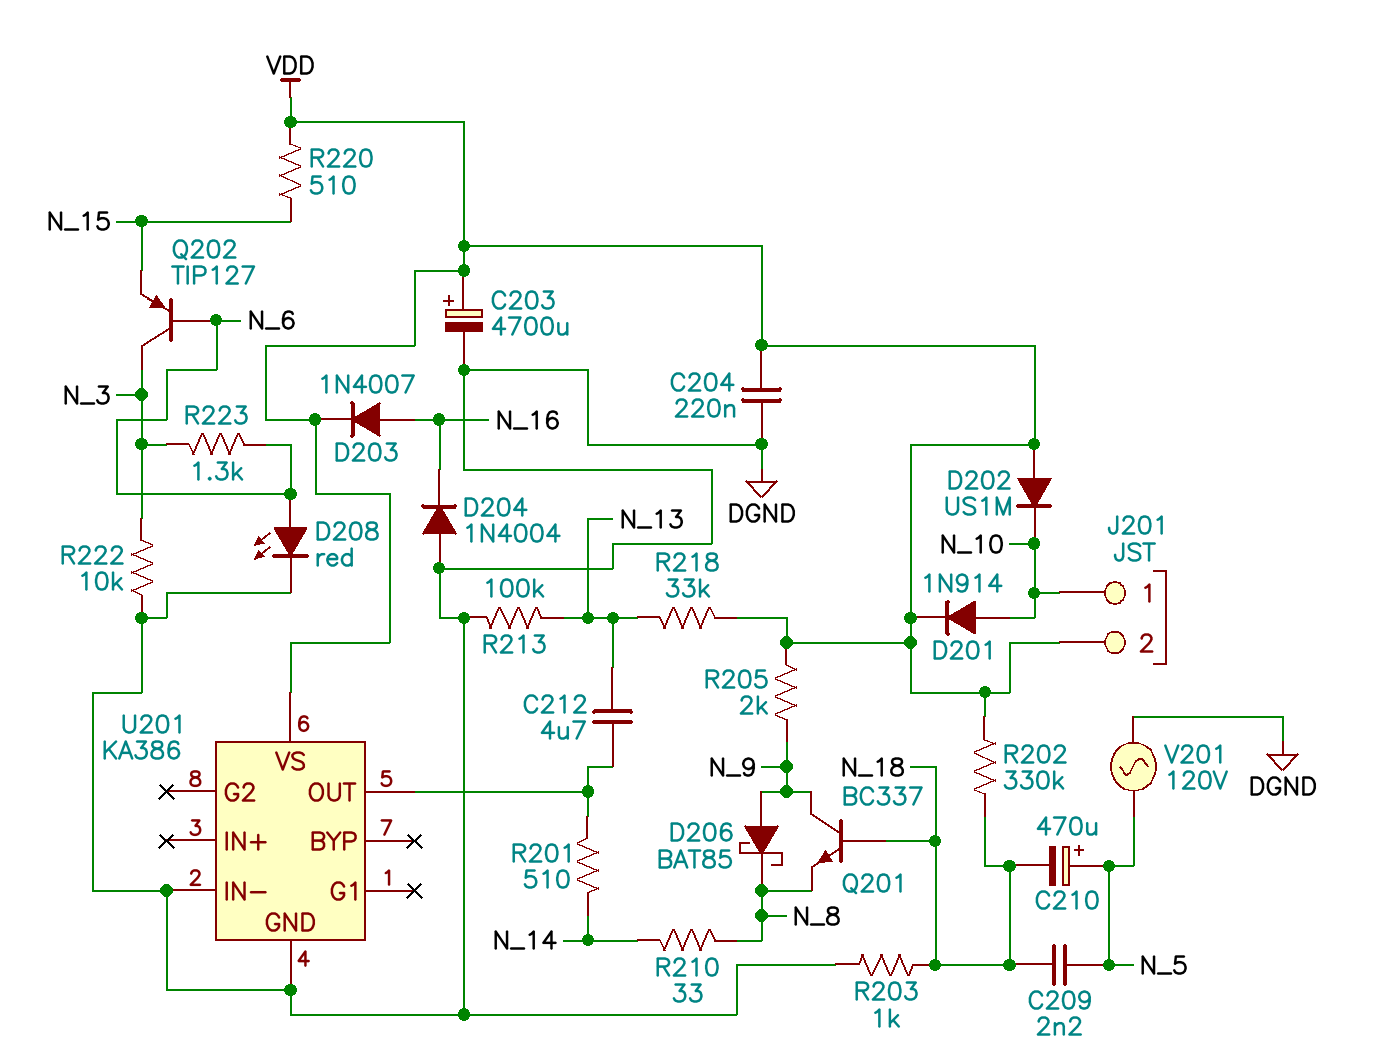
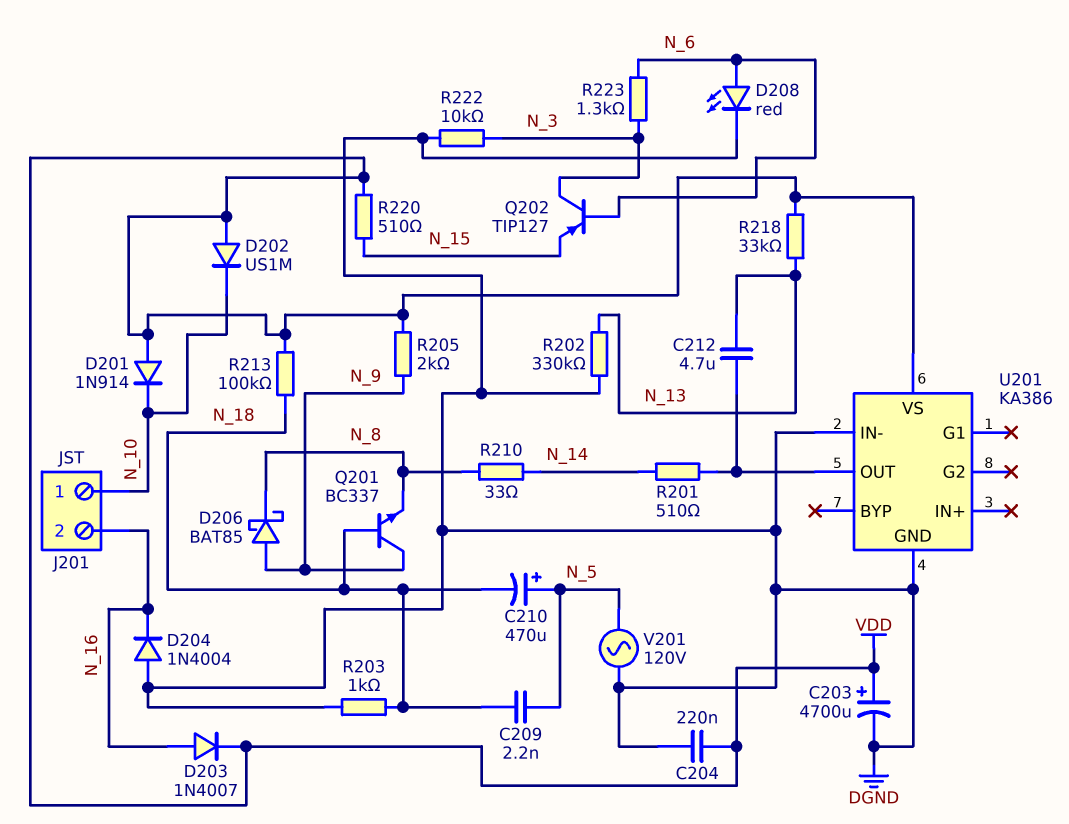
D201: diode 1N914 (A N_10, K VDD) -> diode 1N914 (A VDD, K N_10)
J201 pin 2: VDD -> N_16
R202: 330k (N_18, VDD) -> 330k (DGND, N_13)
R213: 100k (DGND, N_13) -> 100k (N_18, VDD)

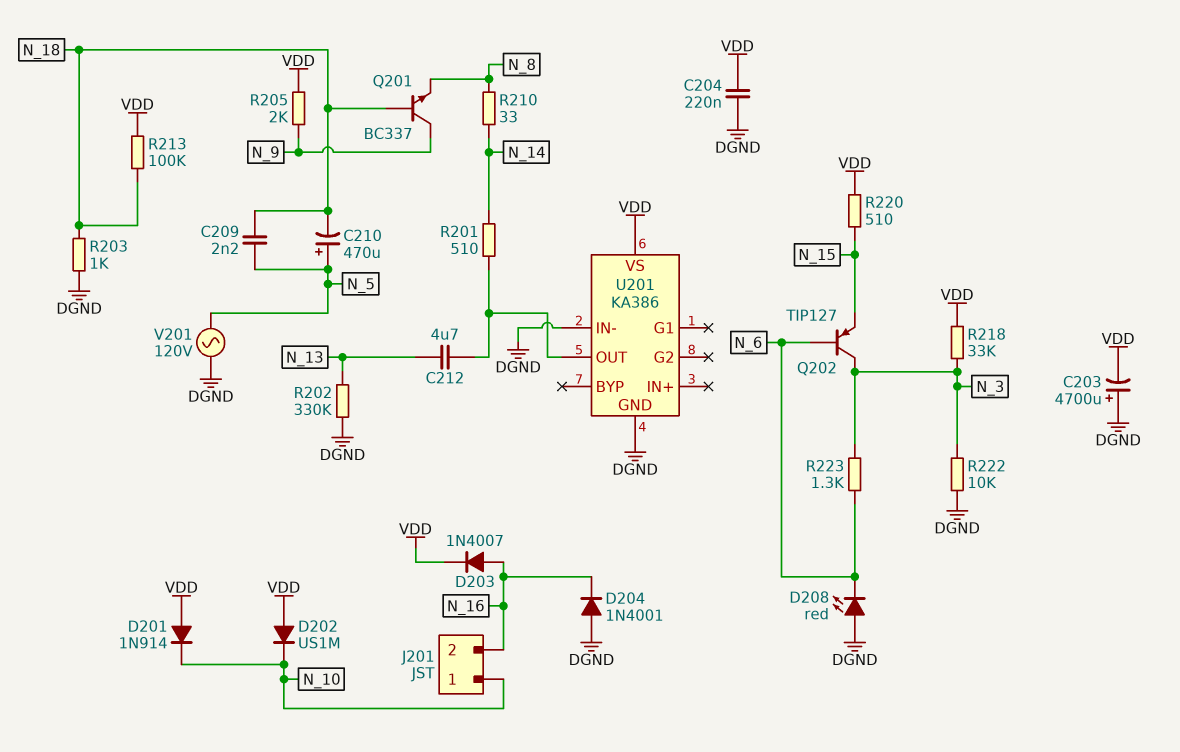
C203: 4700uF (plus VDD, minus DGND) -> 4700uF (plus DGND, minus VDD)
D204: diode 1N4004 (A DGND, K N_16) -> diode 1N4001 (A DGND, K N_16)
D206: schottky BAT85 (A N_9, K N_8) -> none
D208: LED red (A N_6, K DGND) -> LED red (A DGND, K N_6)
R218: 33k (N_13, VDD) -> 33k (N_3, VDD)

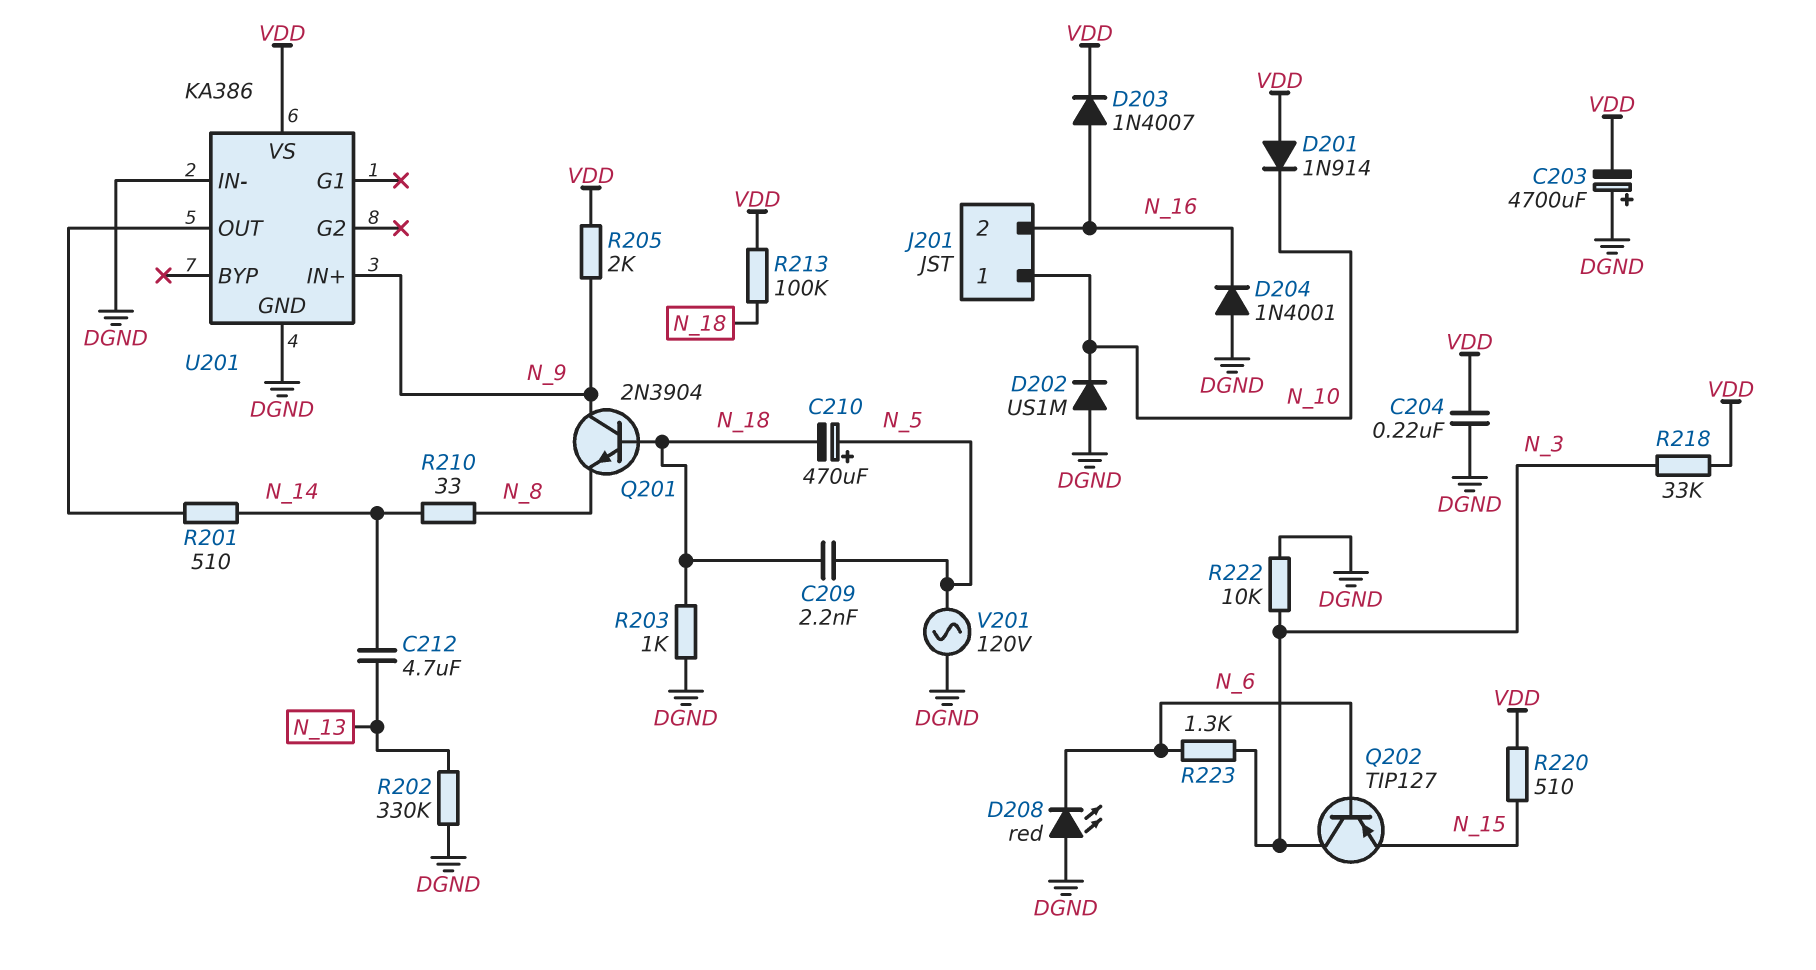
C212: 4.7uF (N_13, U201/OUT) -> 4.7uF (N_13, N_14)
D202: diode US1M (A VDD, K N_10) -> diode US1M (A DGND, K N_10)
Q201: NPN BC337 (B N_18, C N_9, E N_8) -> NPN 2N3904 (B N_18, C N_9, E N_8)
U201 pin IN+: none -> N_9

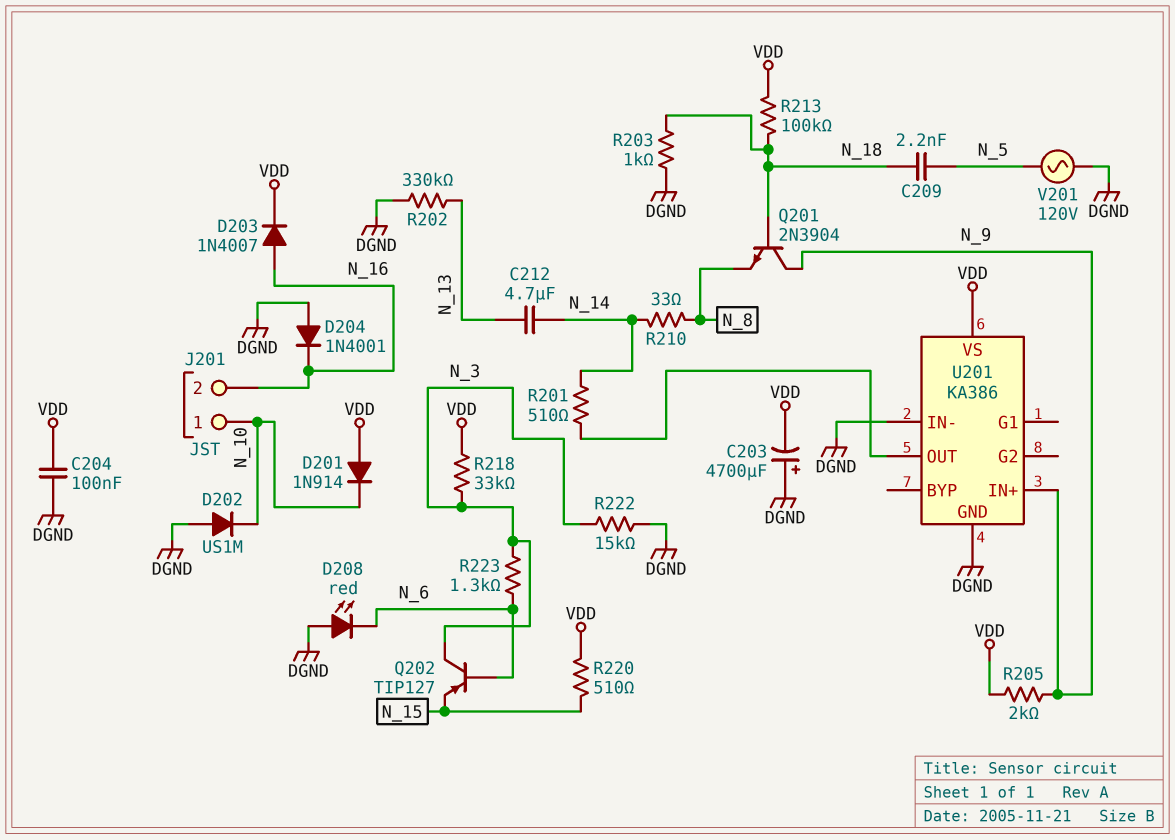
C204: 220nF (DGND, VDD) -> 100nF (DGND, VDD)
C210: 470uF (plus N_5, minus N_18) -> none
R222: 10k (DGND, N_3) -> 15k (DGND, N_3)

